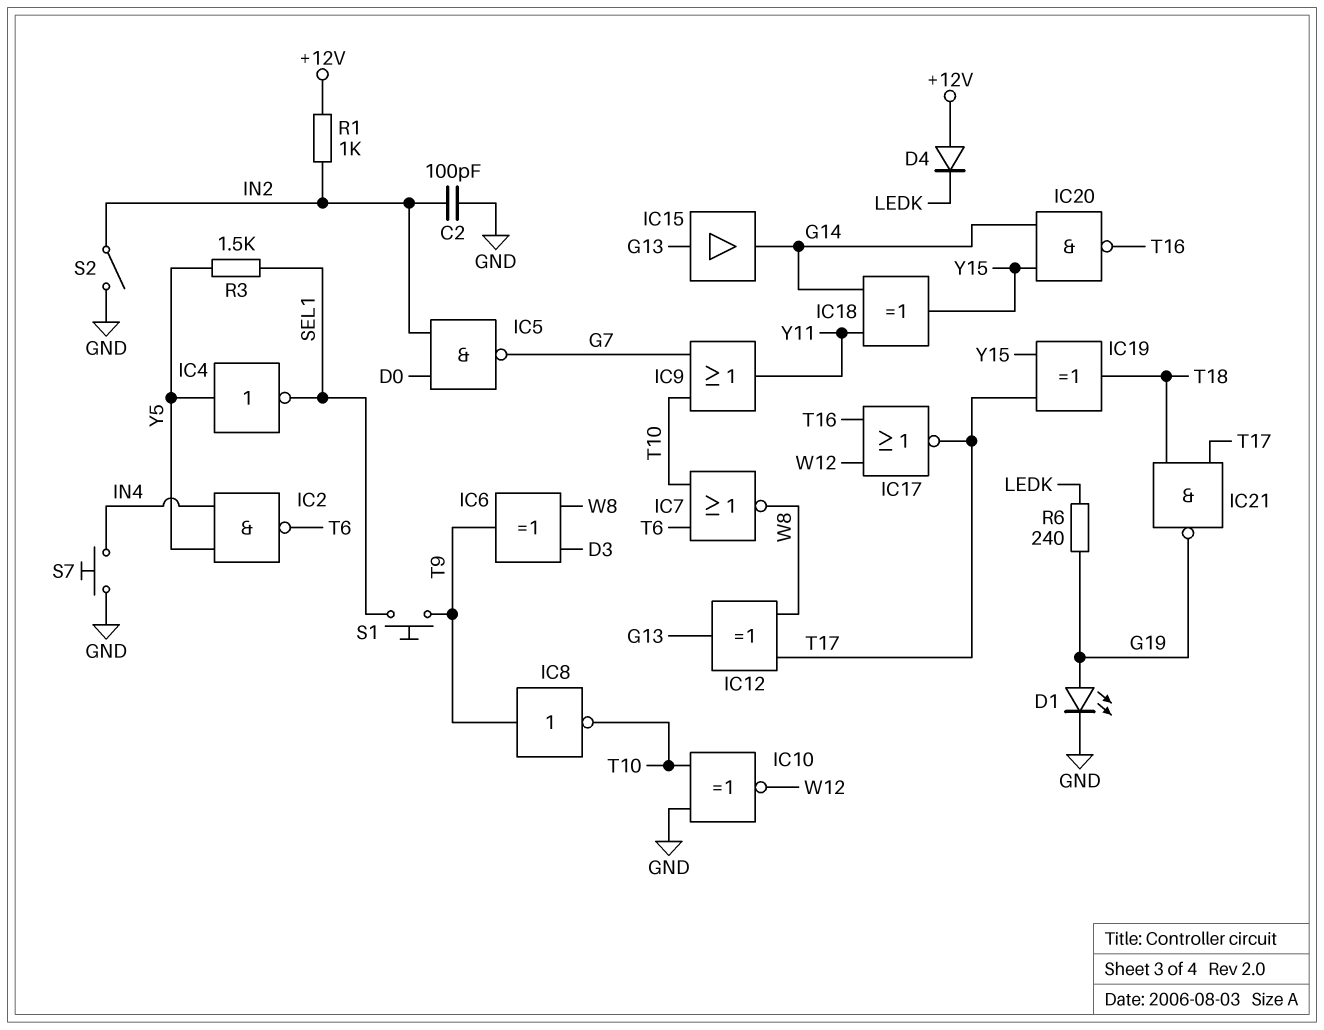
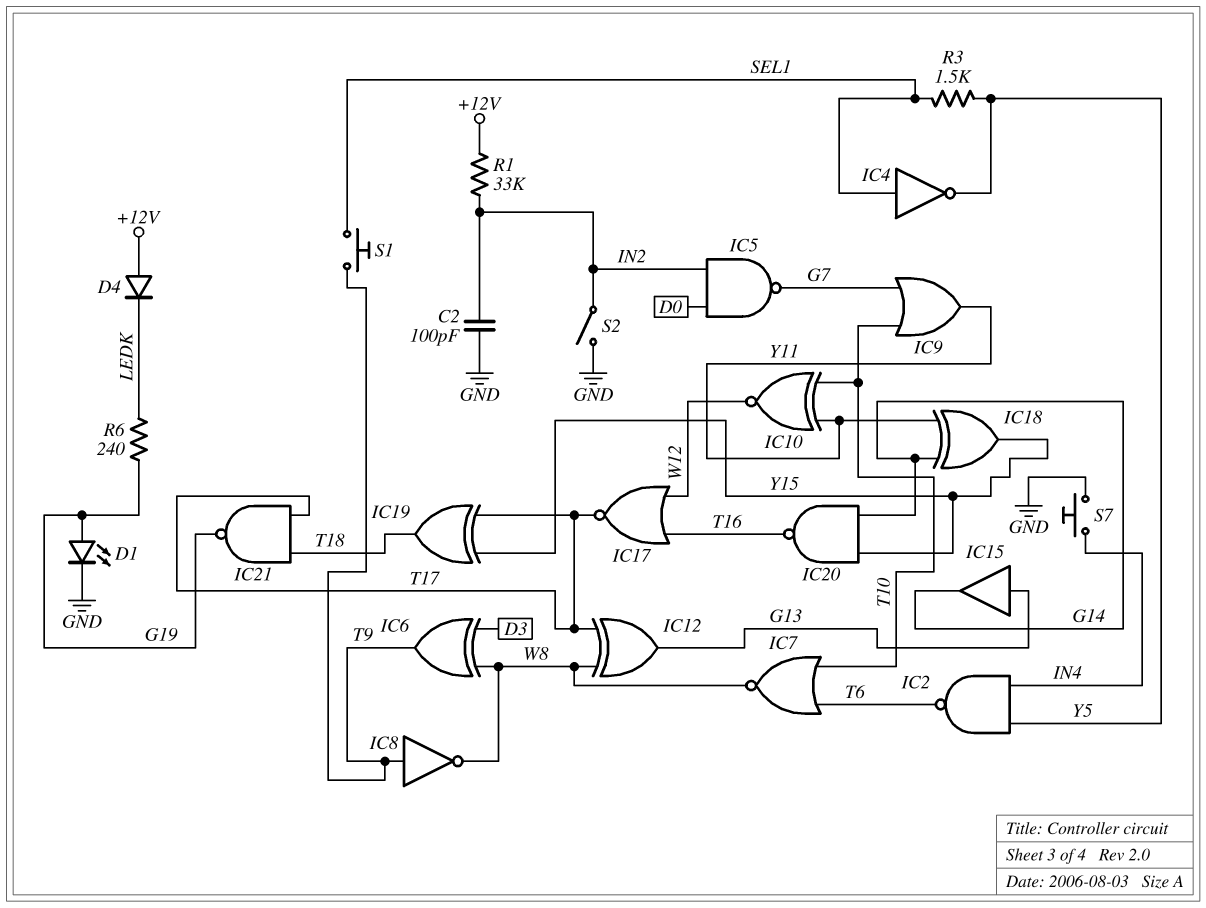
IC4: NOT (in Y5, out SEL1) -> NOT (in SEL1, out Y5)
IC8: NOT (in T9, out T10) -> NOT (in T9, out W8)
IC10: XNOR (in GND, in T10, out W12) -> XNOR (in T10, in Y11, out W12)
R1: 1k (+12V, IN2) -> 33k (+12V, IN2)

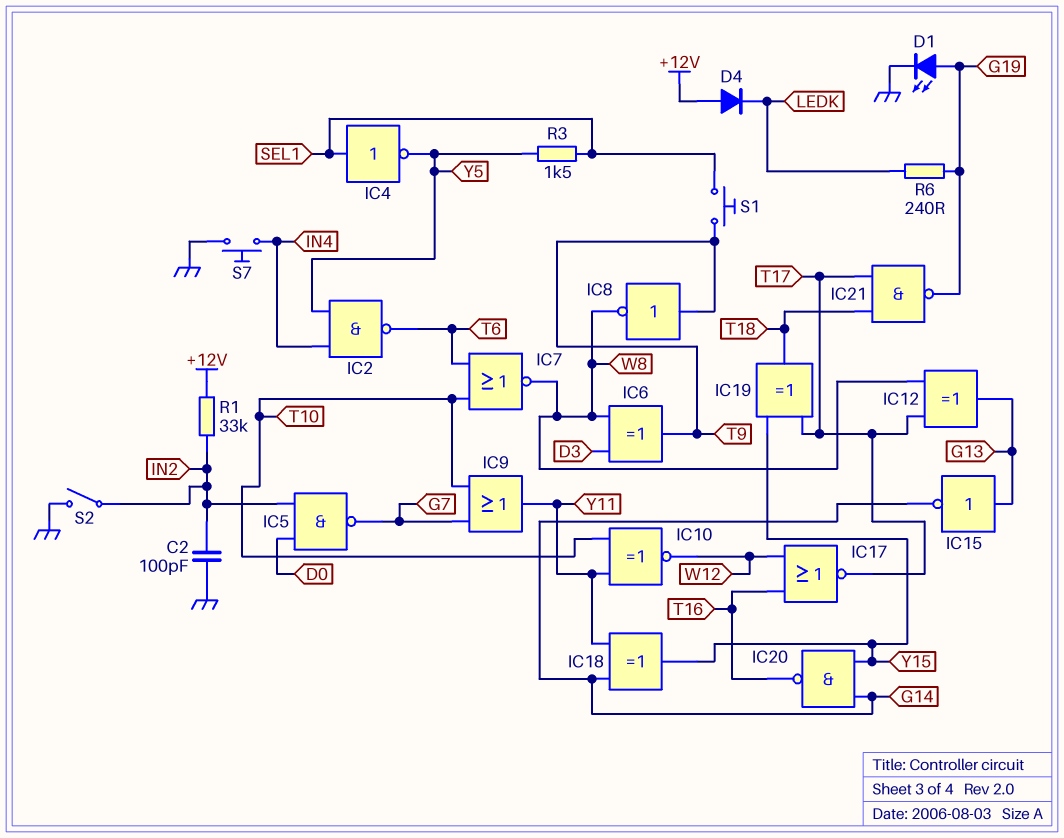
IC15: buffer (in G13, out G14) -> NOT (in G13, out G14)

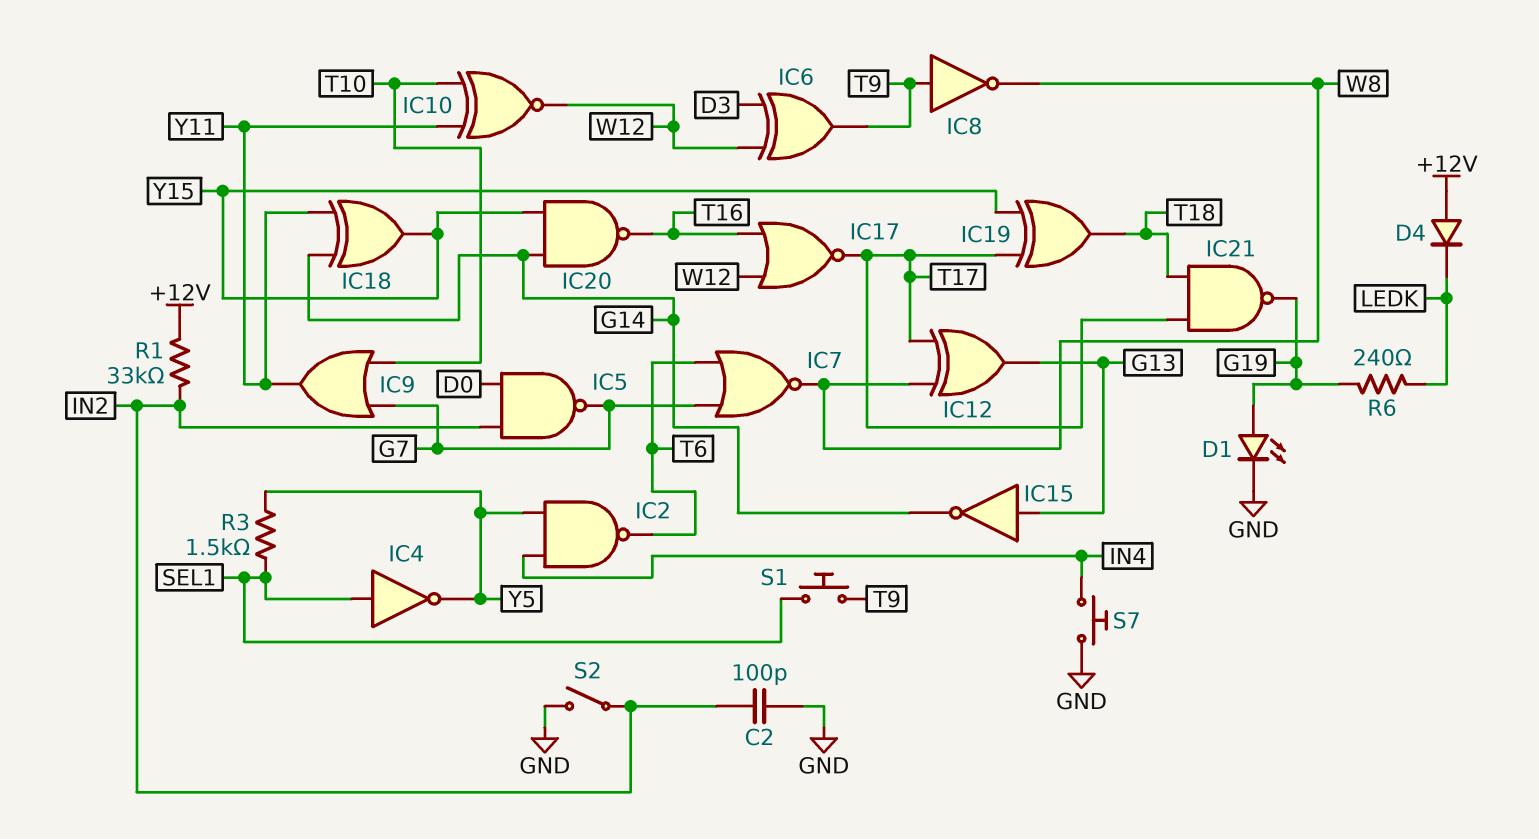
IC6: XOR (in D3, in W8, out T9) -> XOR (in D3, in W12, out T9)
IC7: NOR (in T6, in T10, out W8) -> NOR (in G7, in T6, out W8)

